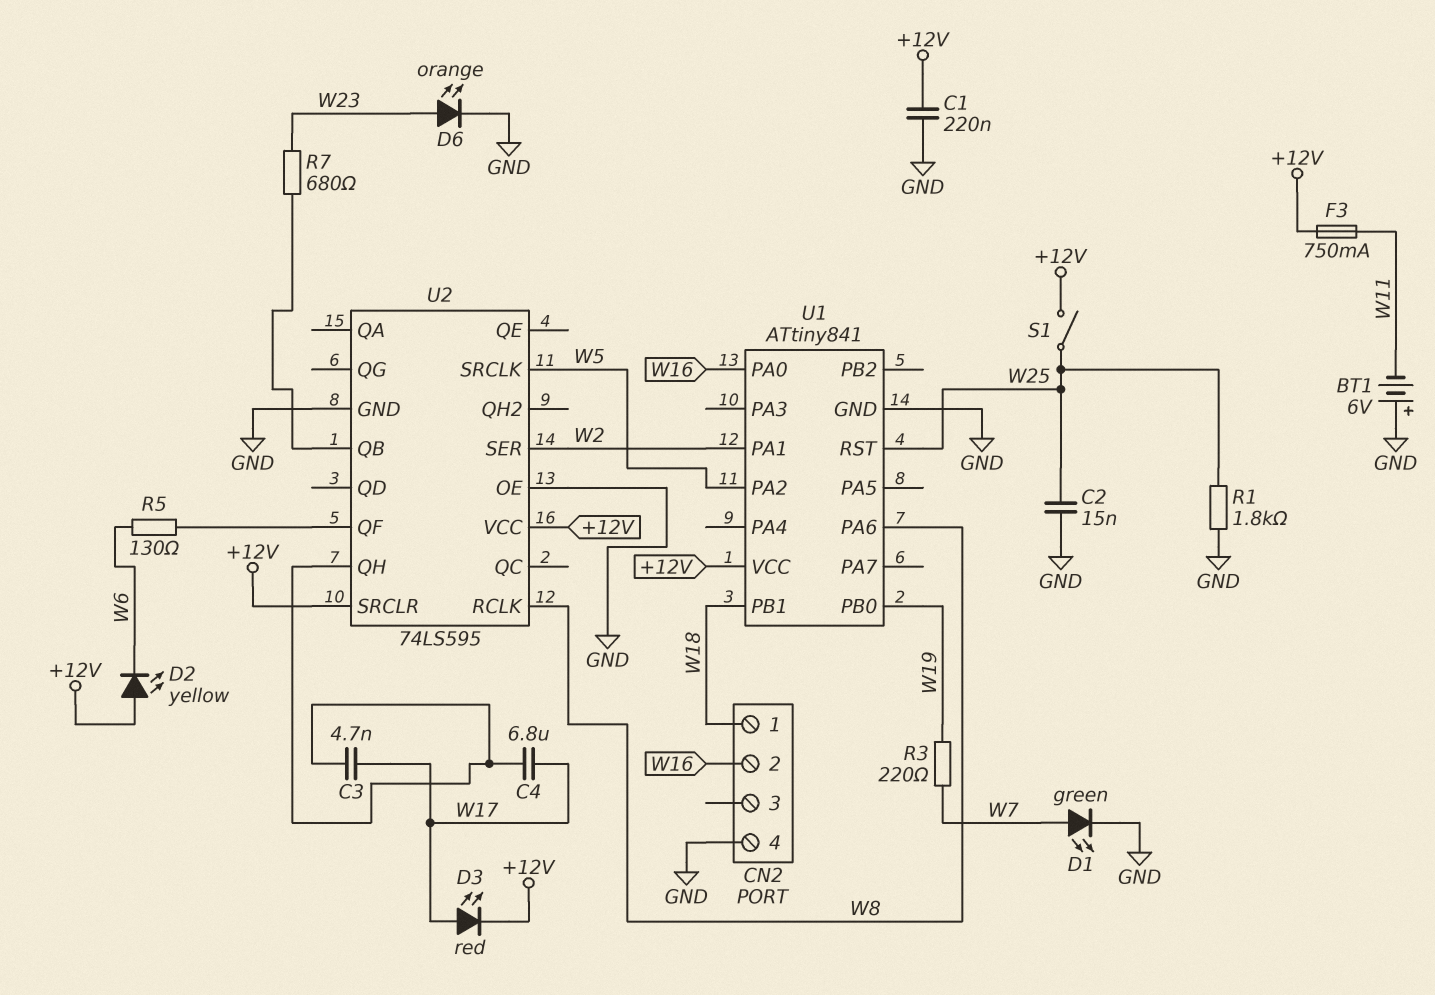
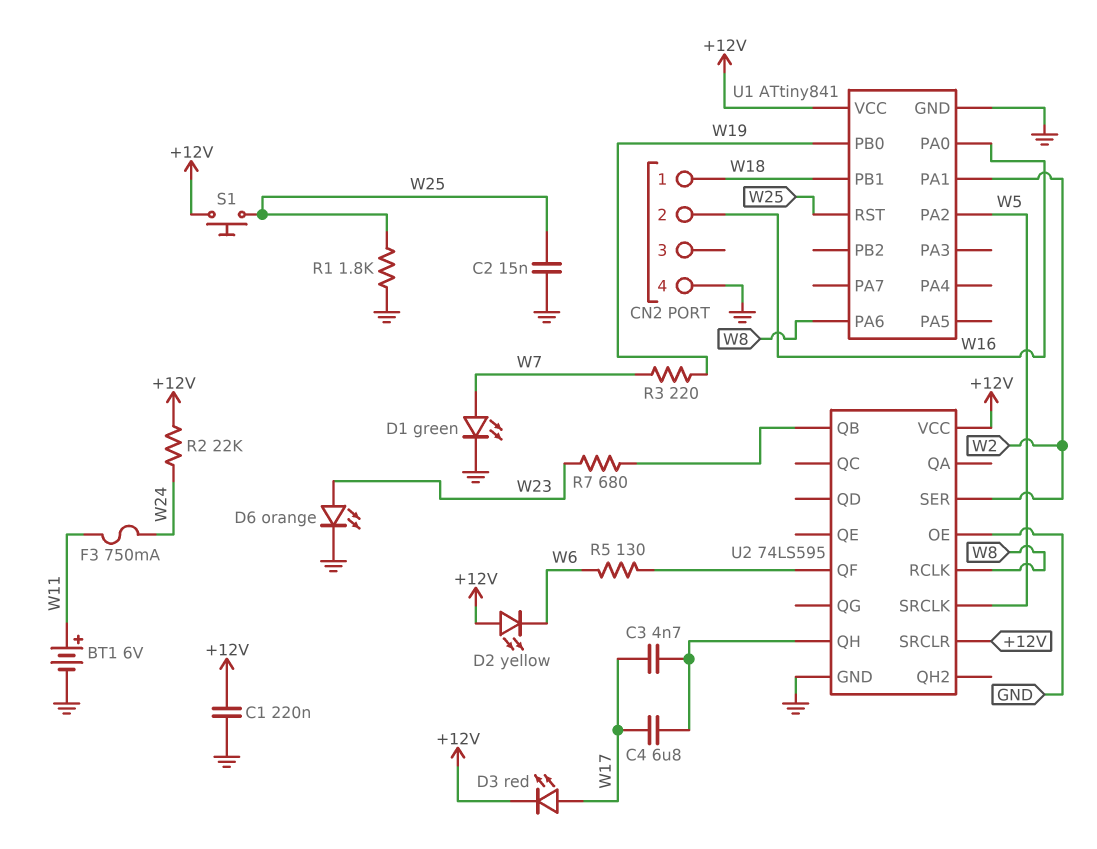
BT1: 6V (plus GND, minus W11) -> 6V (plus W11, minus GND)
F3: 750mA (+12V, W11) -> 750mA (W11, W24)
R2: none -> 22k (+12V, W24)
S1: switch (+12V, W25) -> button (+12V, W25)

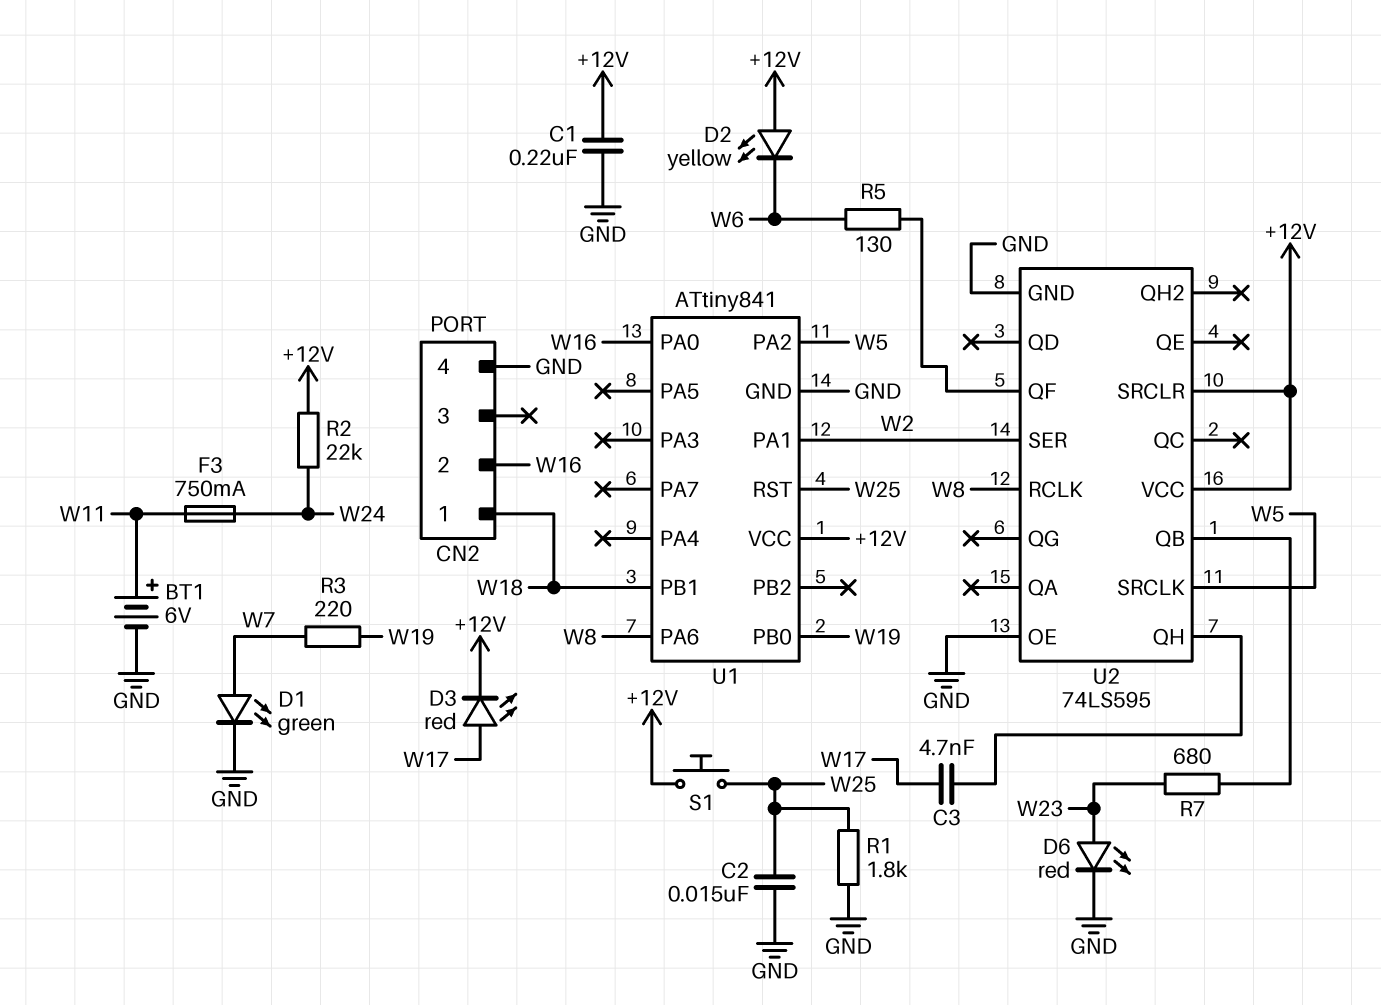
C4: 6.8uF (U2/QH, W17) -> none
D6: LED orange (A W23, K GND) -> LED red (A W23, K GND)

